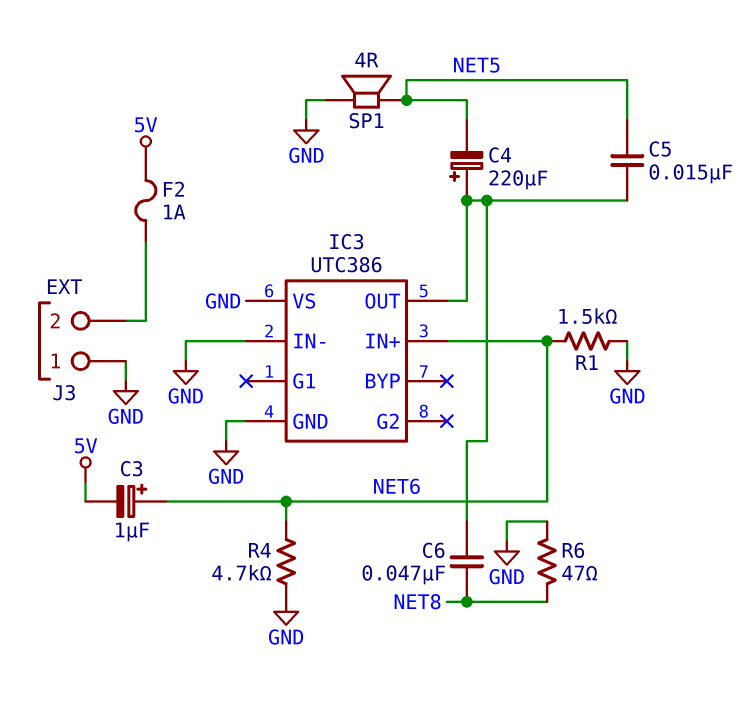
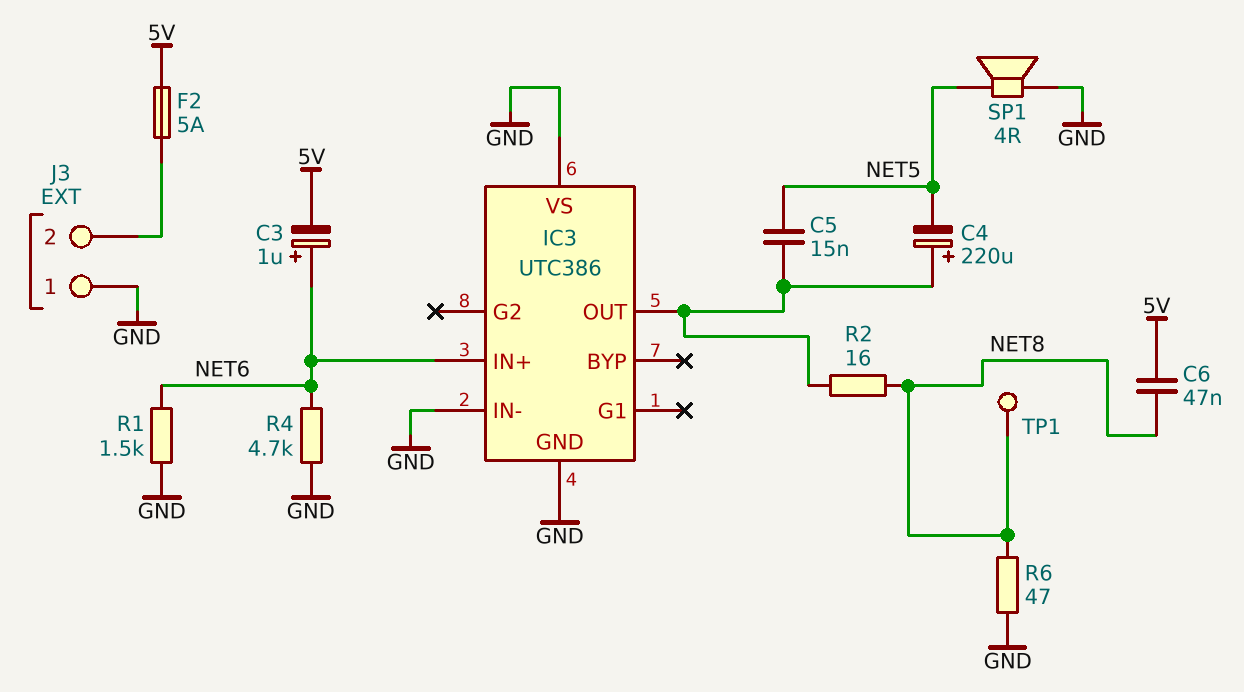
C6: 47nF (IC3/OUT, NET8) -> 47nF (5V, NET8)
F2: 1A (5V, J3/2) -> 5A (5V, J3/2)
R2: none -> 16 (IC3/OUT, NET8)
TP1: none -> test point (NET8)

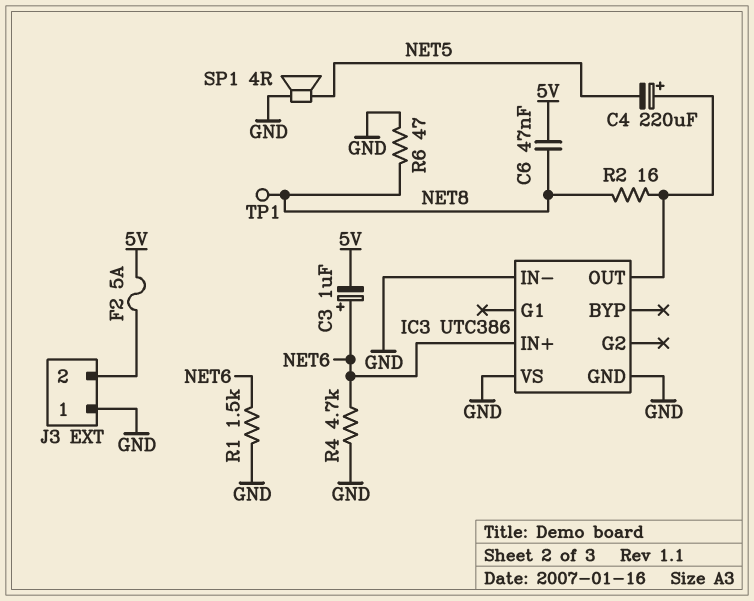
C5: 15nF (IC3/OUT, NET5) -> none

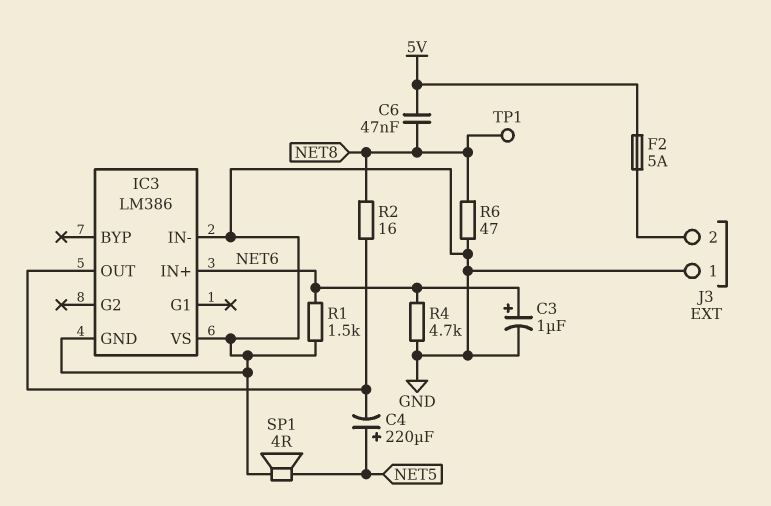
C3: 1uF (plus NET6, minus 5V) -> 1uF (plus NET6, minus GND)
C4: 220uF (plus IC3/OUT, minus NET5) -> 220uF (plus NET5, minus IC3/OUT)
IC3: UTC386 -> LM386

